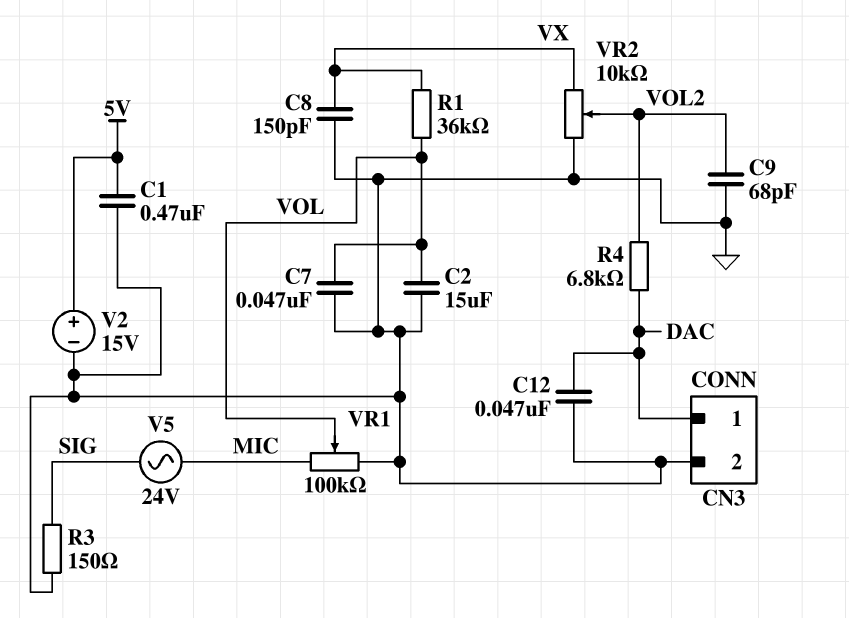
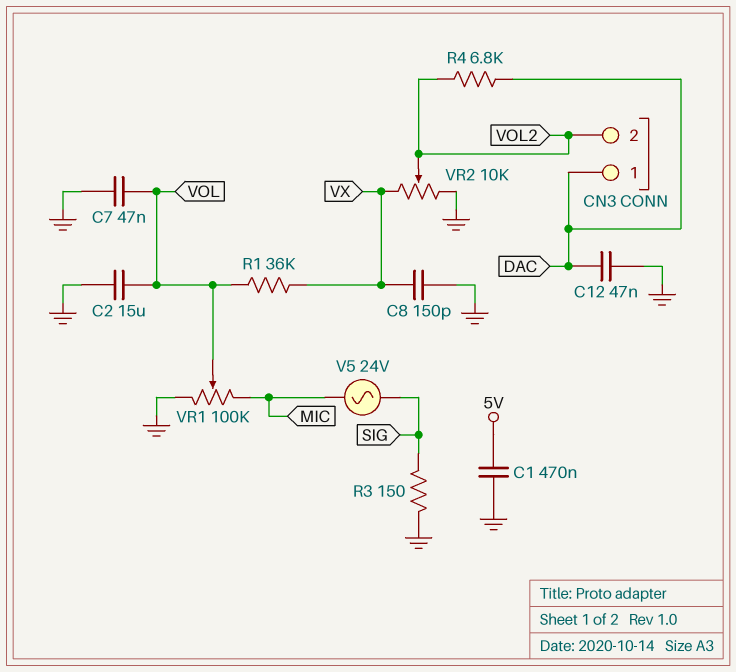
C9: 68pF (GND, VOL2) -> none
CN3 pin 2: GND -> VOL2
V2: 15V (plus 5V, minus GND) -> none

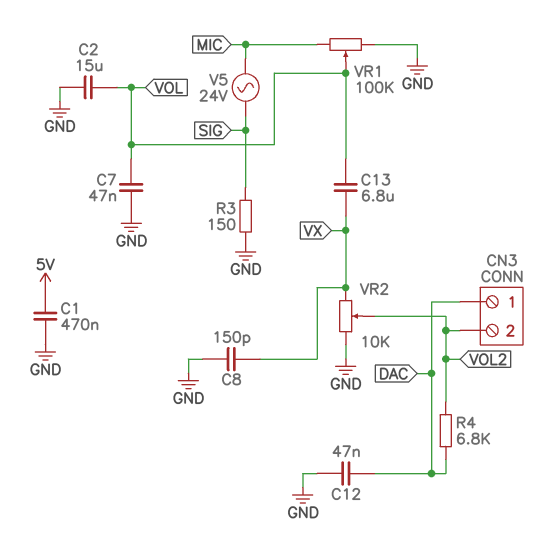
C13: none -> 6.8uF (VOL, VX)
R1: 36k (VOL, VX) -> none

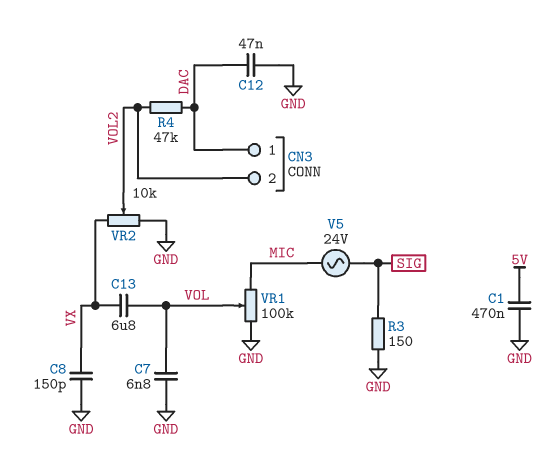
C2: 15uF (GND, VOL) -> none
C7: 47nF (GND, VOL) -> 6.8nF (GND, VOL)
R4: 6.8k (DAC, VOL2) -> 47k (DAC, VOL2)

